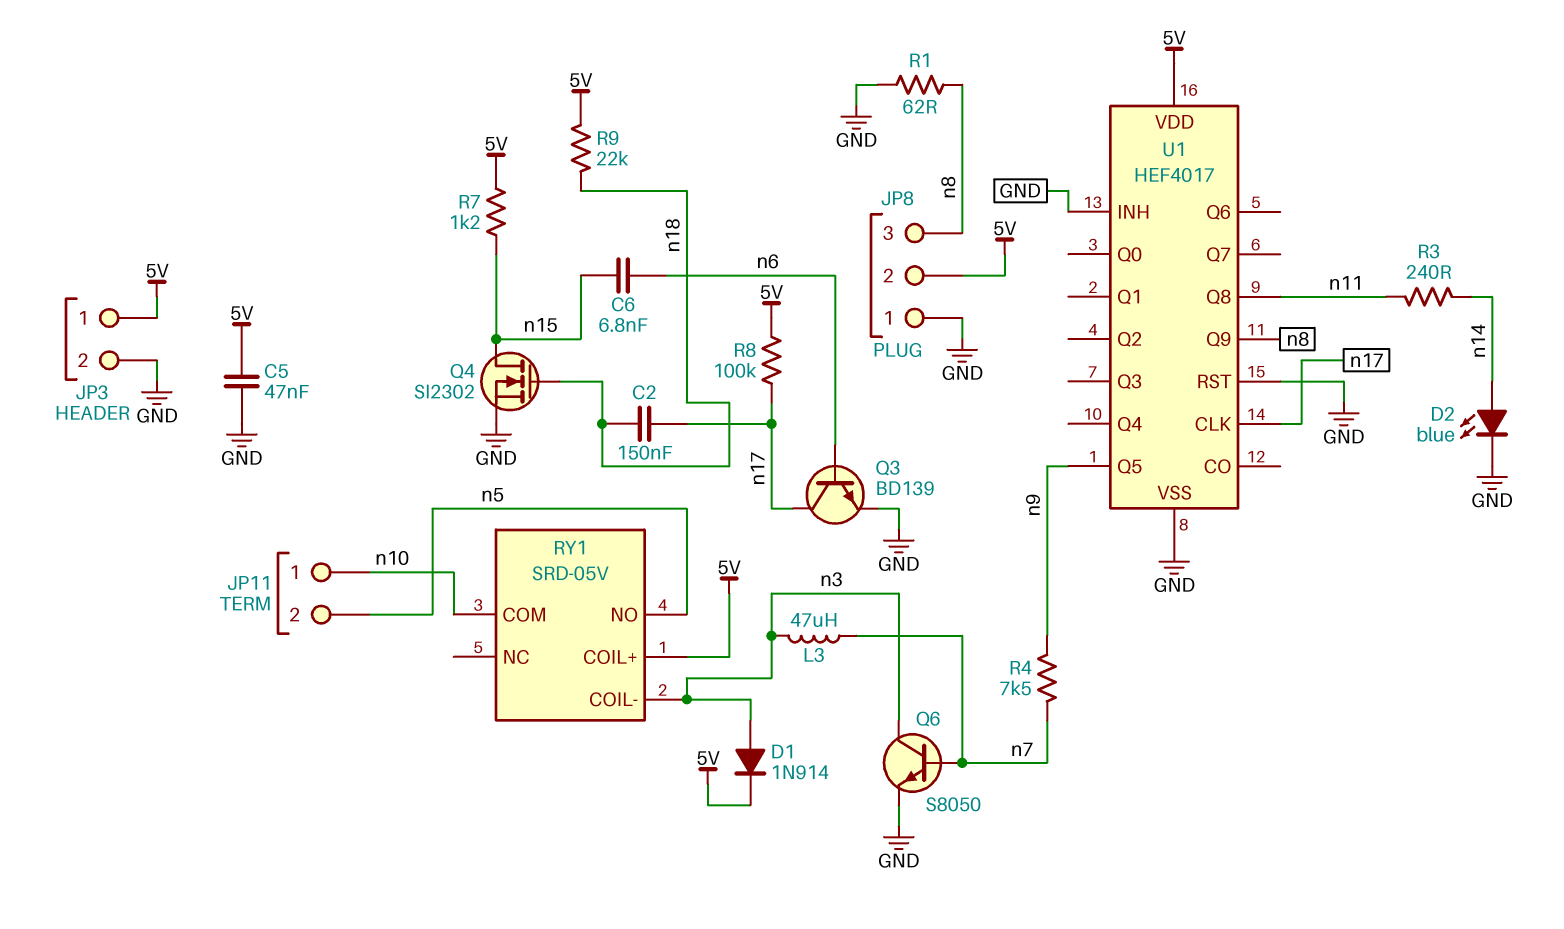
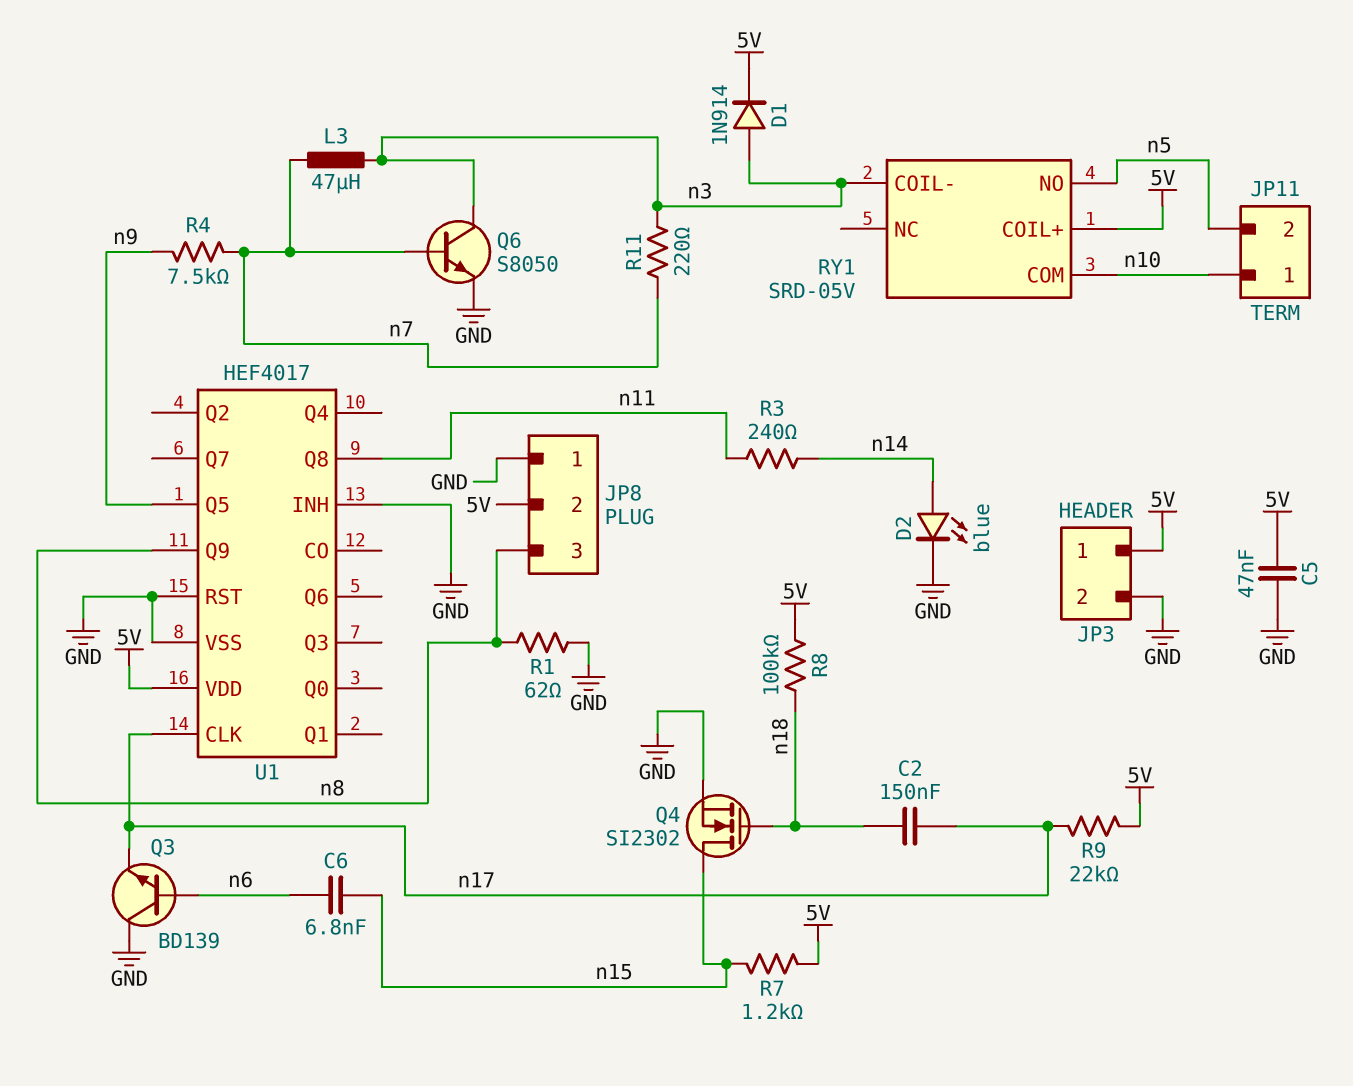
Q3: NPN BD139 (B n6, C n17, E GND) -> NPN BD139 (B n6, C GND, E n17)
R8: 100k (5V, n17) -> 100k (5V, n18)
R9: 22k (5V, n18) -> 22k (5V, n17)
R11: none -> 220 (n3, n7)

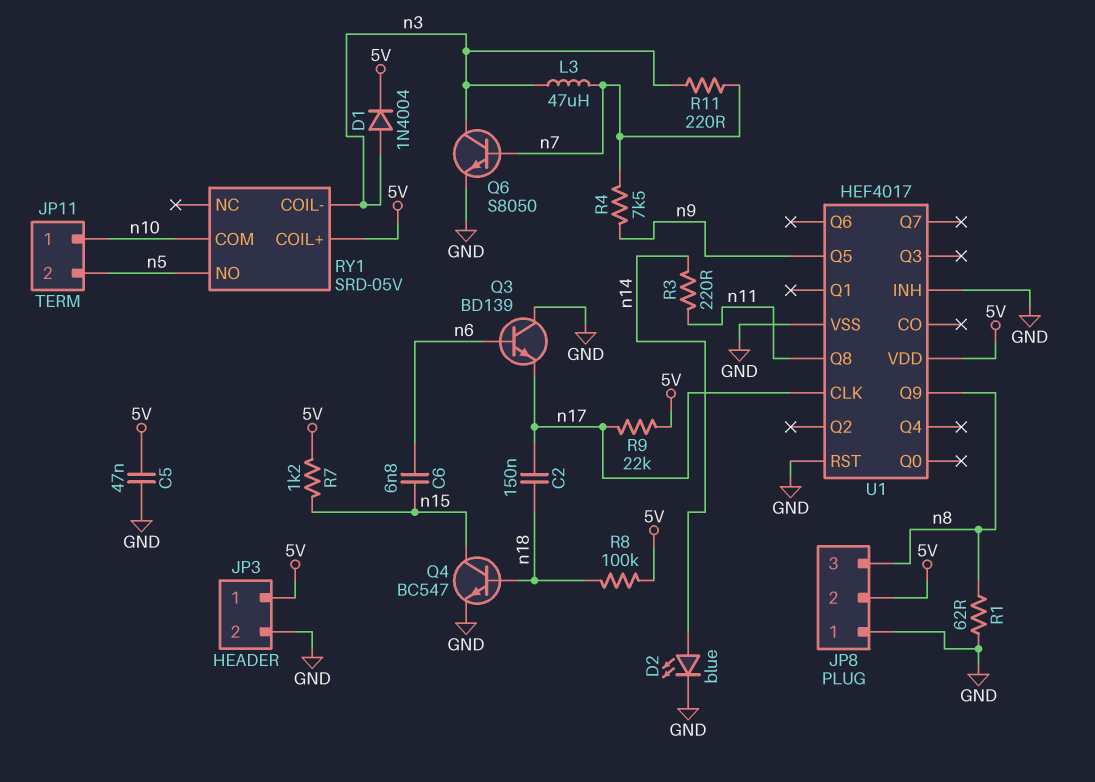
D1: diode 1N914 (A n3, K 5V) -> diode 1N4004 (A n3, K 5V)
Q4: NMOS SI2302 (G n18, D n15, S GND) -> NPN BC547 (B n18, C n15, E GND)
R3: 240 (n11, n14) -> 220 (n11, n14)

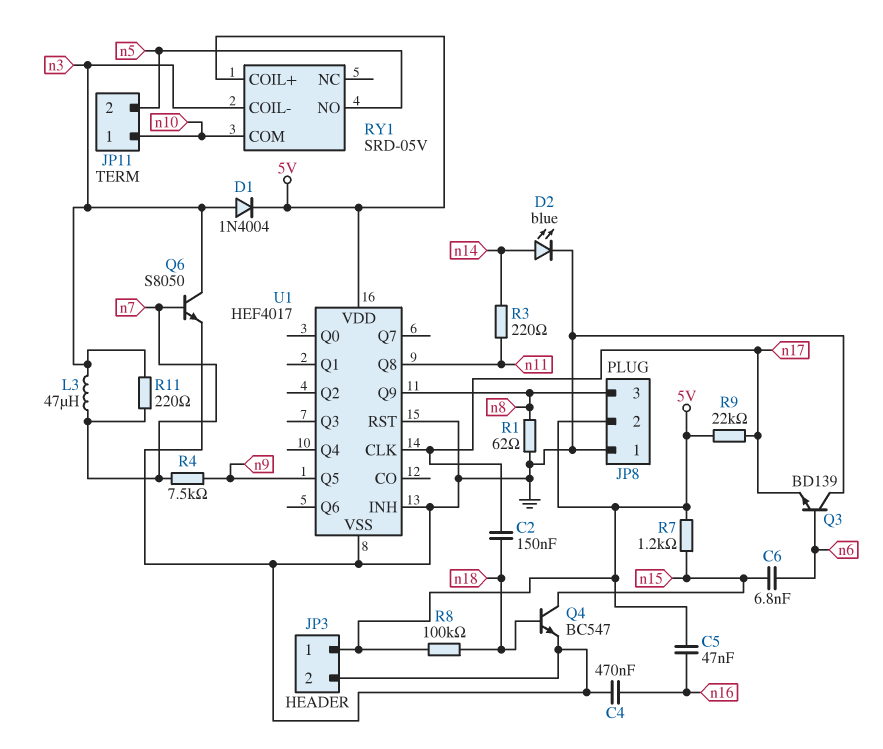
C4: none -> 470nF (GND, n16)
C5: 47nF (5V, GND) -> 47nF (5V, n16)

